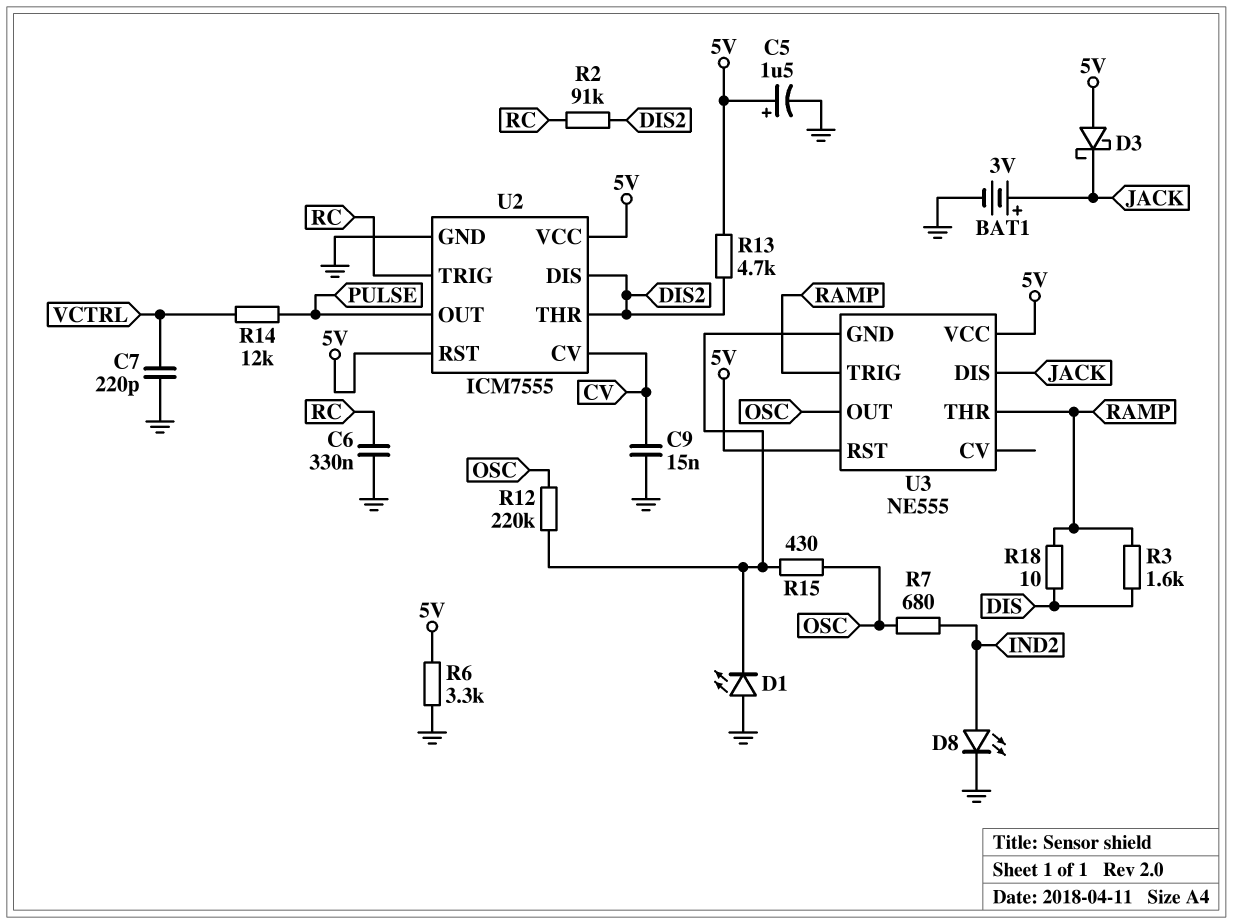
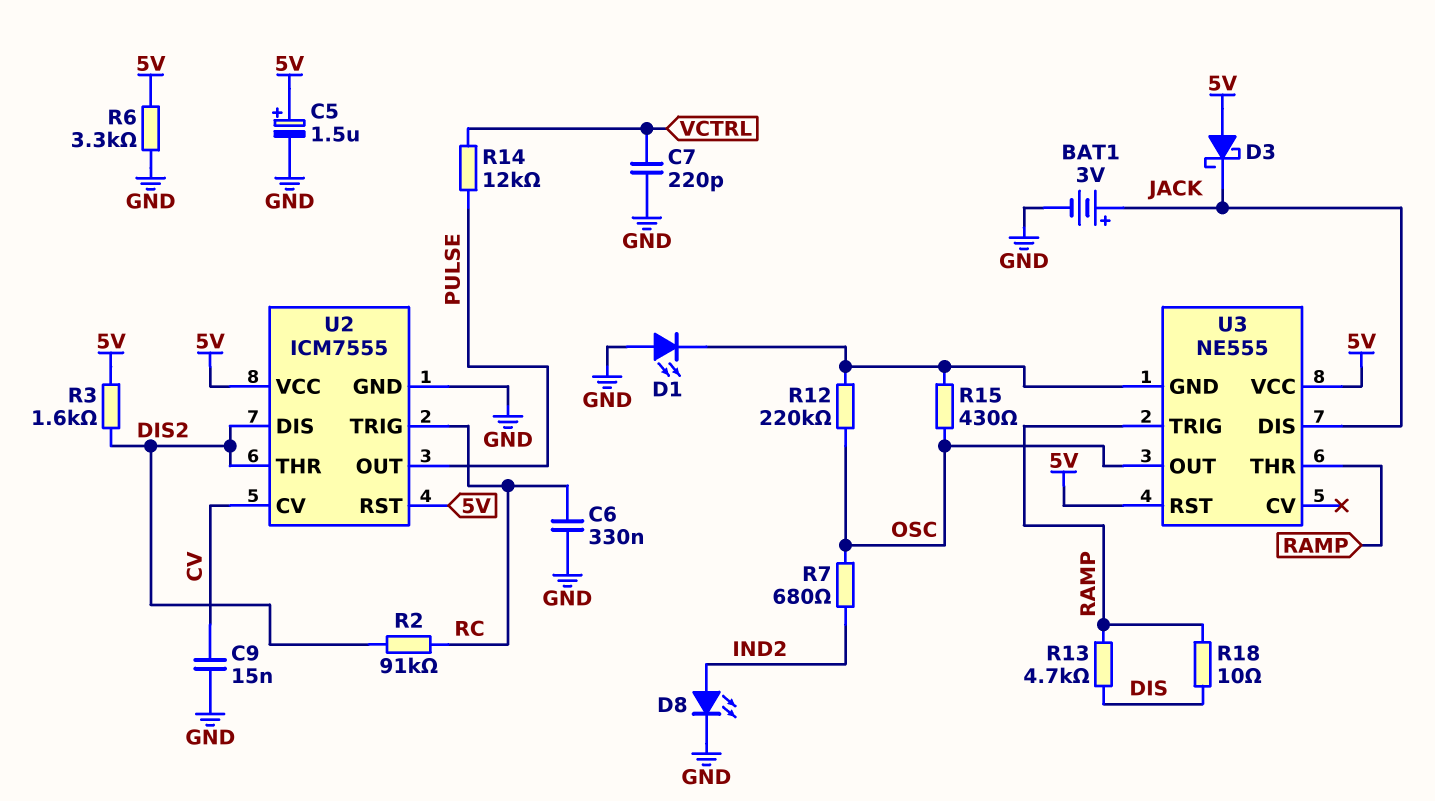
R3: 1.6k (DIS, RAMP) -> 1.6k (5V, DIS2)
R13: 4.7k (5V, DIS2) -> 4.7k (DIS, RAMP)

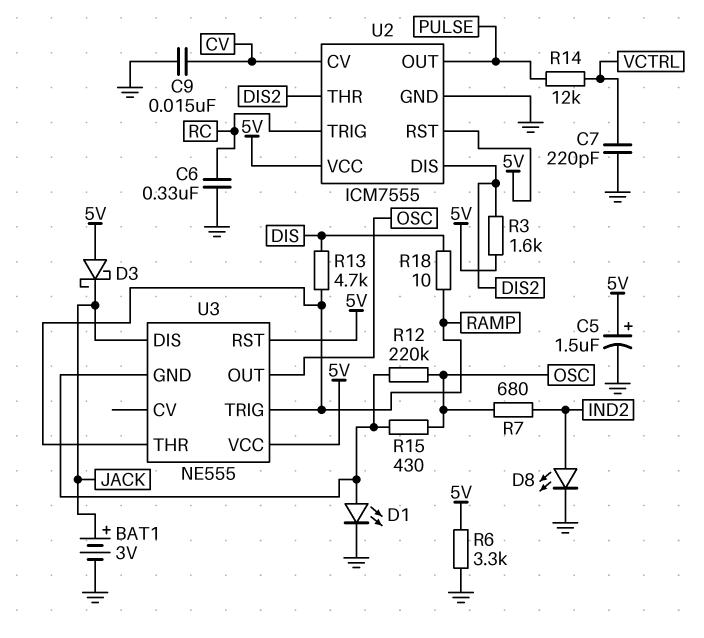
D1: LED (A GND, K U3/GND) -> LED (A U3/GND, K GND)
R2: 91k (DIS2, RC) -> none

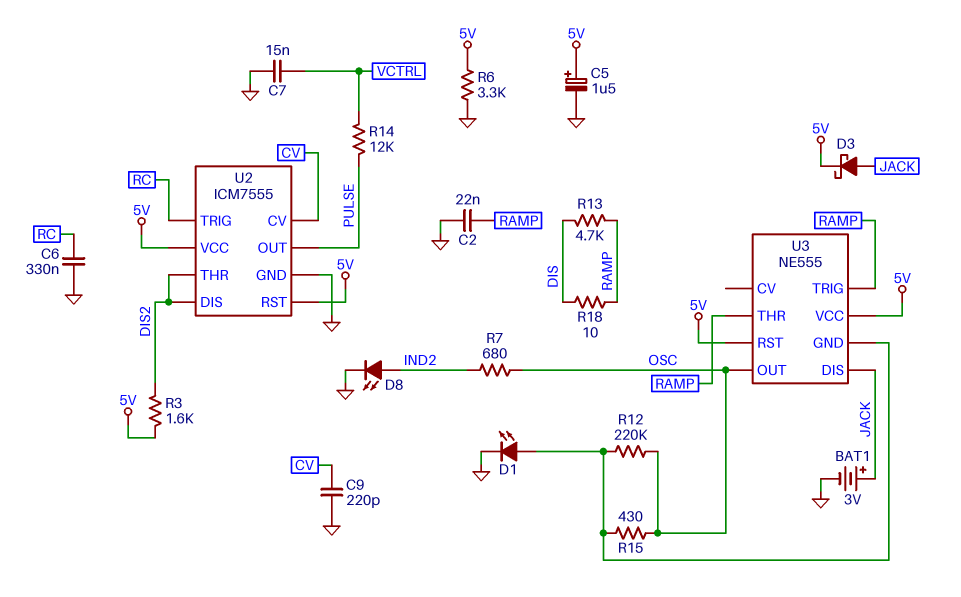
C2: none -> 22nF (GND, RAMP)
C7: 220pF (GND, VCTRL) -> 15nF (GND, VCTRL)
C9: 15nF (CV, GND) -> 220pF (CV, GND)
D3: schottky (A 5V, K JACK) -> schottky (A JACK, K 5V)

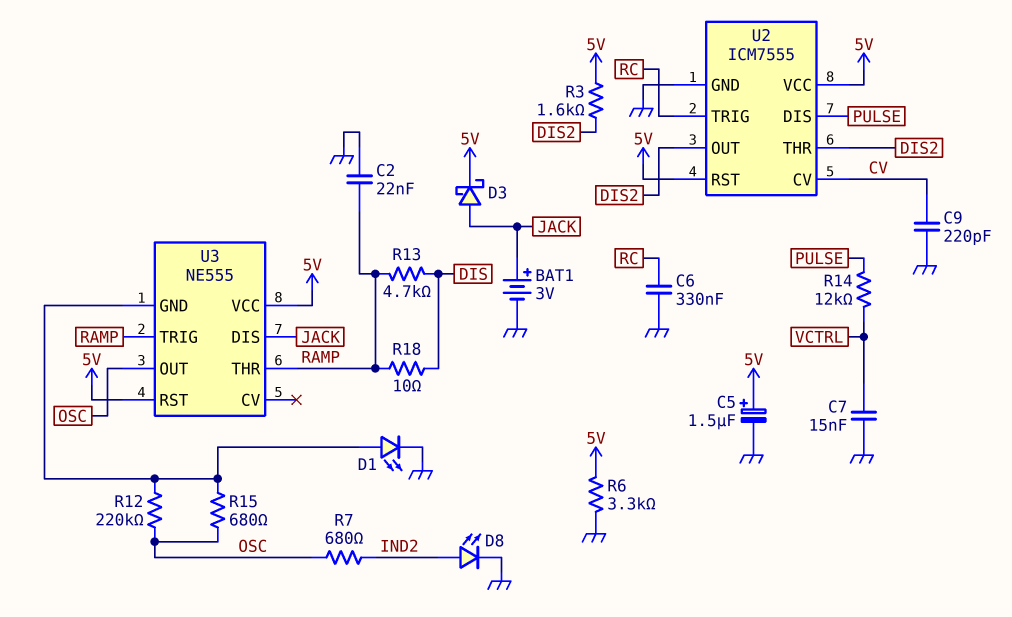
R15: 430 (OSC, U3/GND) -> 680 (OSC, U3/GND)
U2 pin DIS: DIS2 -> PULSE
U2 pin OUT: PULSE -> DIS2

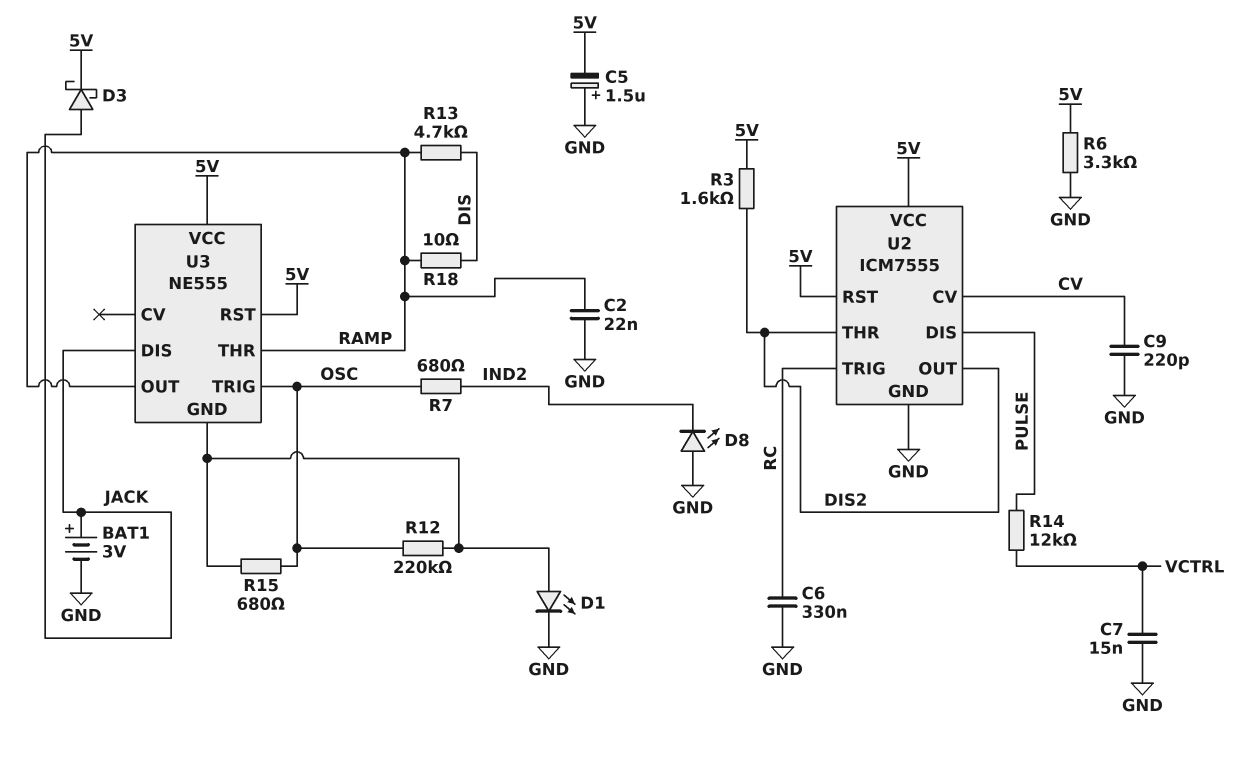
C5: 1.5uF (plus 5V, minus GND) -> 1.5uF (plus GND, minus 5V)
D8: LED (A IND2, K GND) -> LED (A GND, K IND2)
U3 pin OUT: OSC -> RAMP
U3 pin TRIG: RAMP -> OSC

